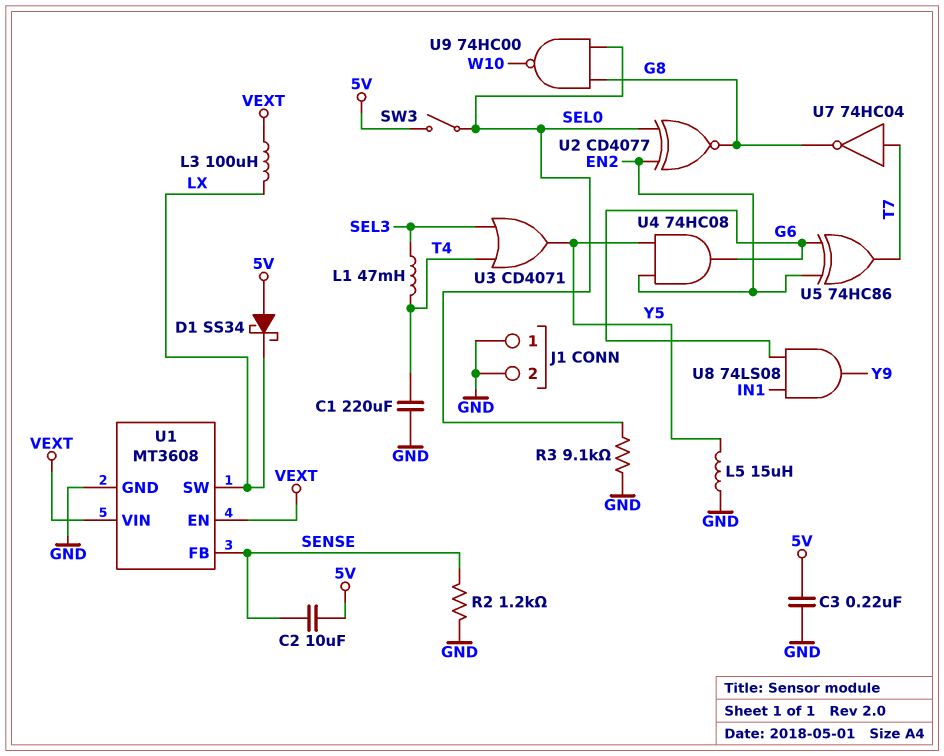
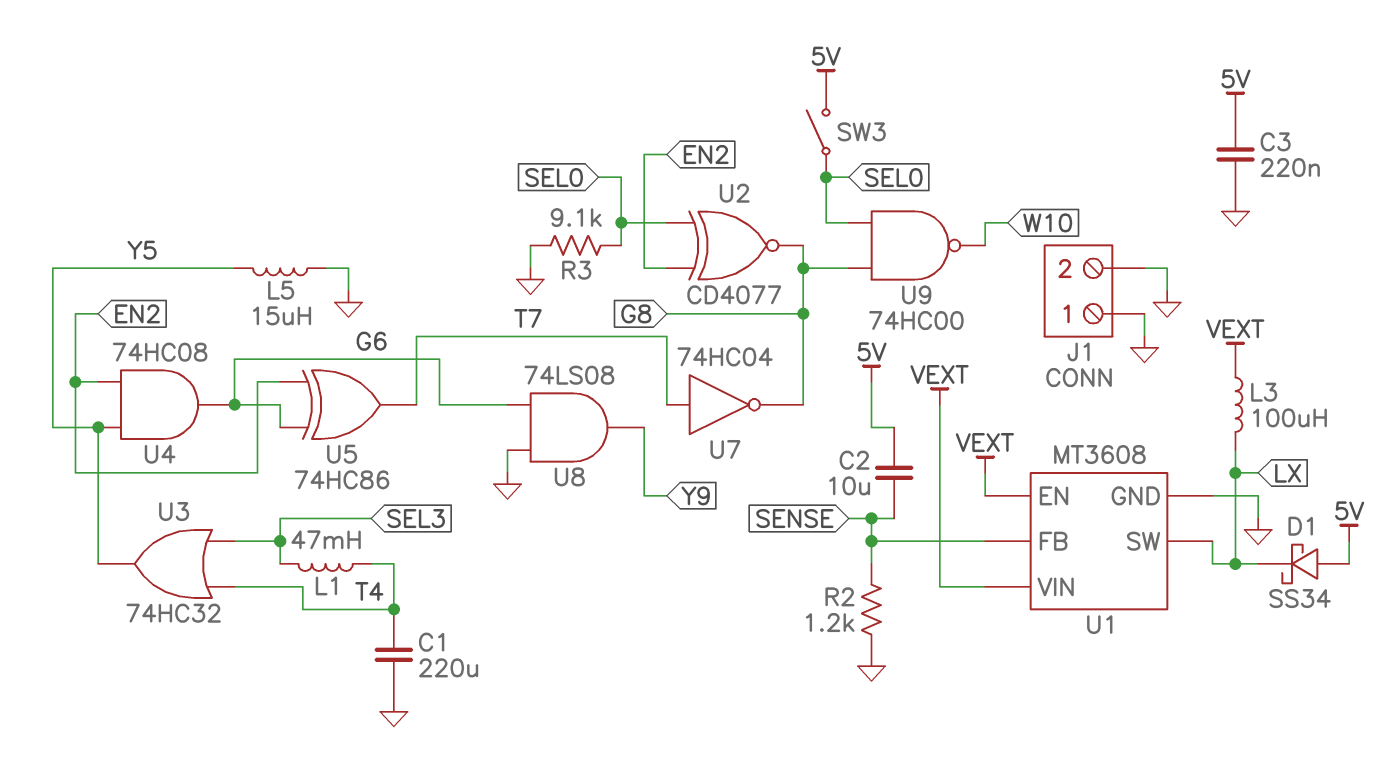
U3: OR CD4071 (in SEL3, in T4, out Y5) -> OR 74HC32 (in SEL3, in T4, out Y5)
U8: AND 74LS08 (in G6, in IN1, out Y9) -> AND 74LS08 (in G6, in GND, out Y9)

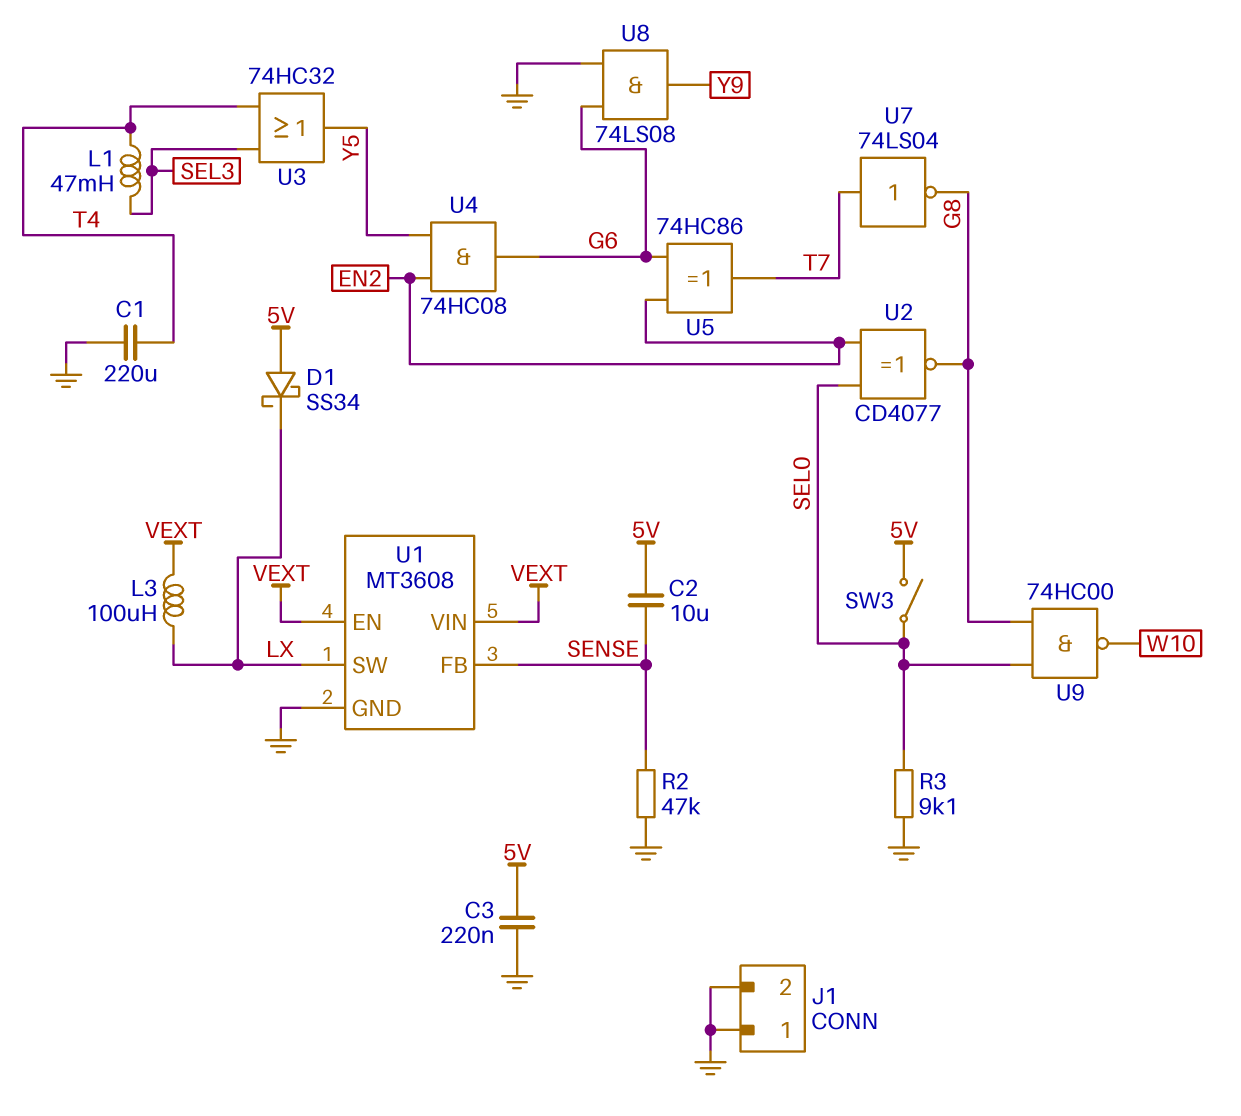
L5: 15uH (GND, Y5) -> none
R2: 1.2k (GND, SENSE) -> 47k (GND, SENSE)
U7: NOT 74HC04 (in T7, out G8) -> NOT 74LS04 (in T7, out G8)

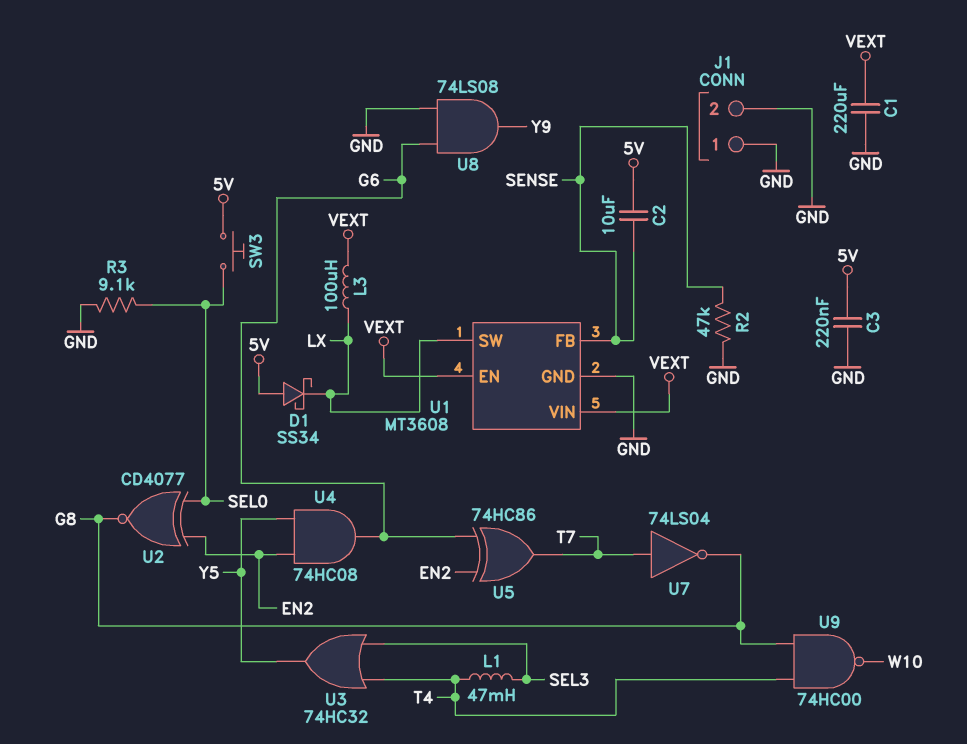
C1: 220uF (GND, T4) -> 220uF (GND, VEXT)
SW3: switch (5V, SEL0) -> button (5V, SEL0)
U9: NAND 74HC00 (in G8, in SEL0, out W10) -> NAND 74HC00 (in G8, in T4, out W10)

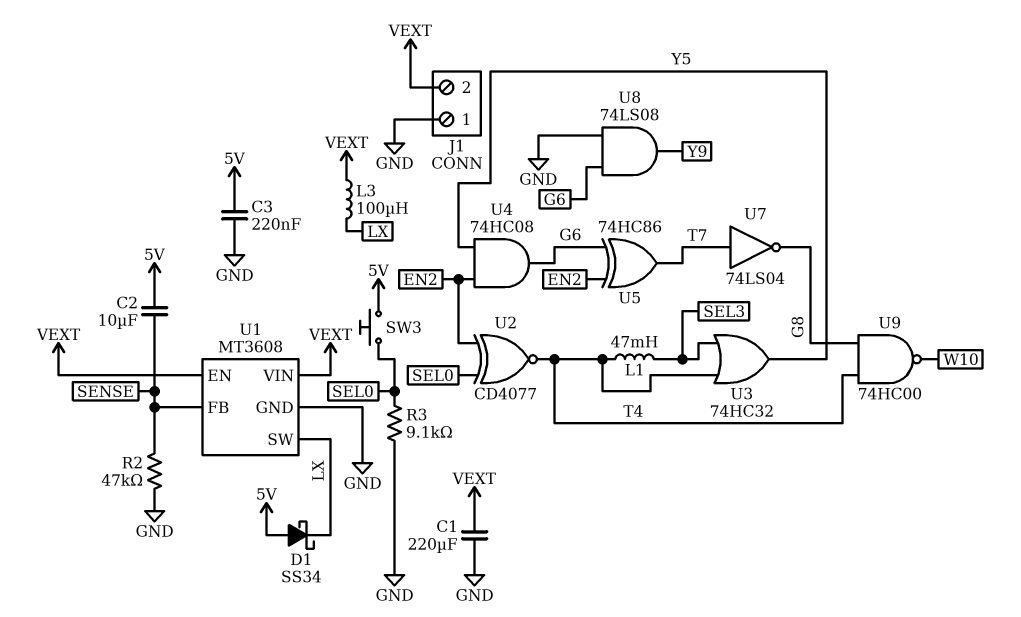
J1 pin 2: GND -> VEXT
U2: XNOR CD4077 (in EN2, in SEL0, out G8) -> XNOR CD4077 (in EN2, in SEL0, out T4)

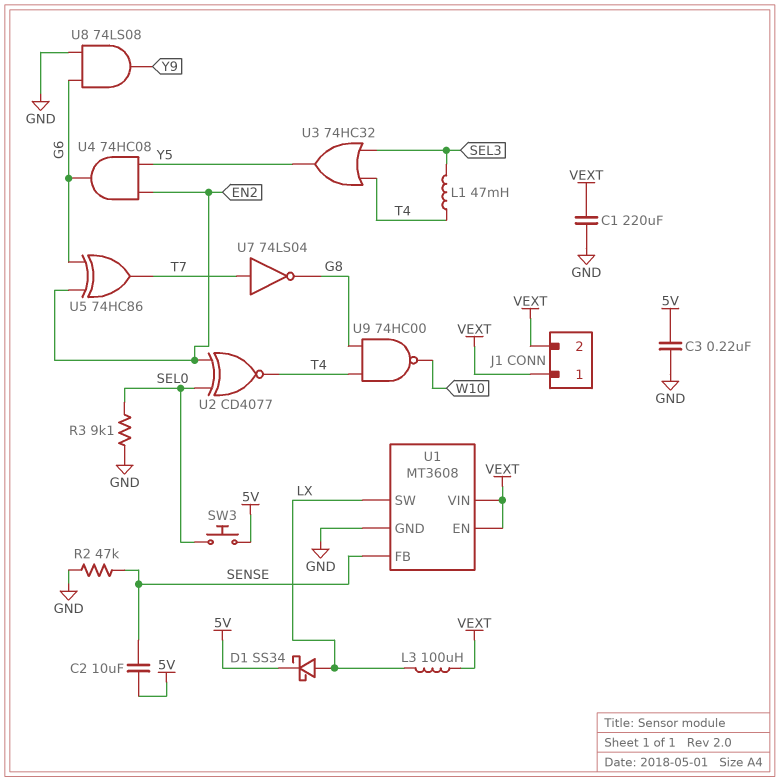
D1: schottky SS34 (A 5V, K LX) -> schottky SS34 (A LX, K 5V)
J1 pin 1: GND -> VEXT

